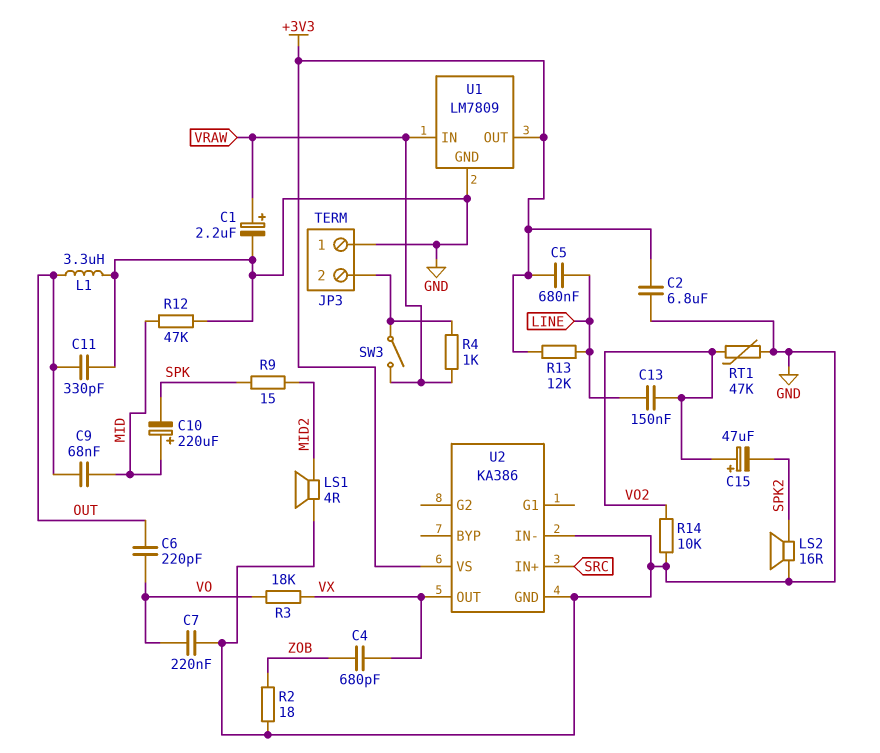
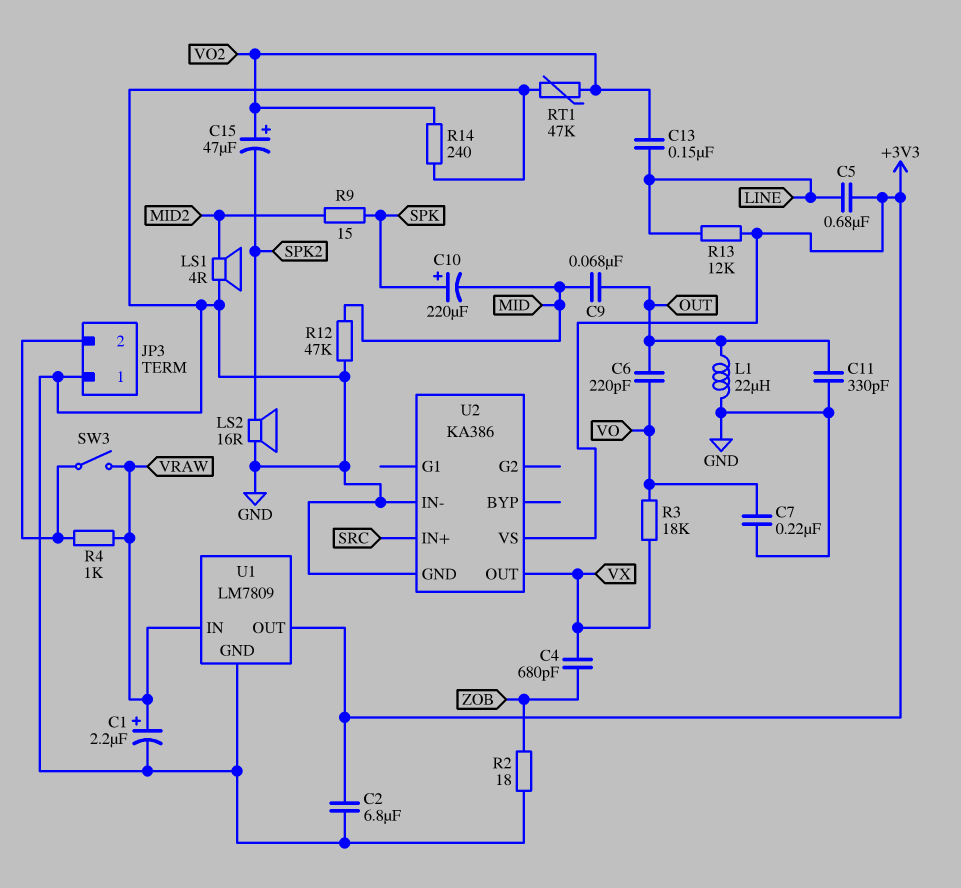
C10: 220uF (plus MID, minus SPK) -> 220uF (plus SPK, minus MID)
L1: 3.3uH (GND, OUT) -> 22uH (GND, OUT)
R14: 10k (GND, VO2) -> 240 (GND, VO2)

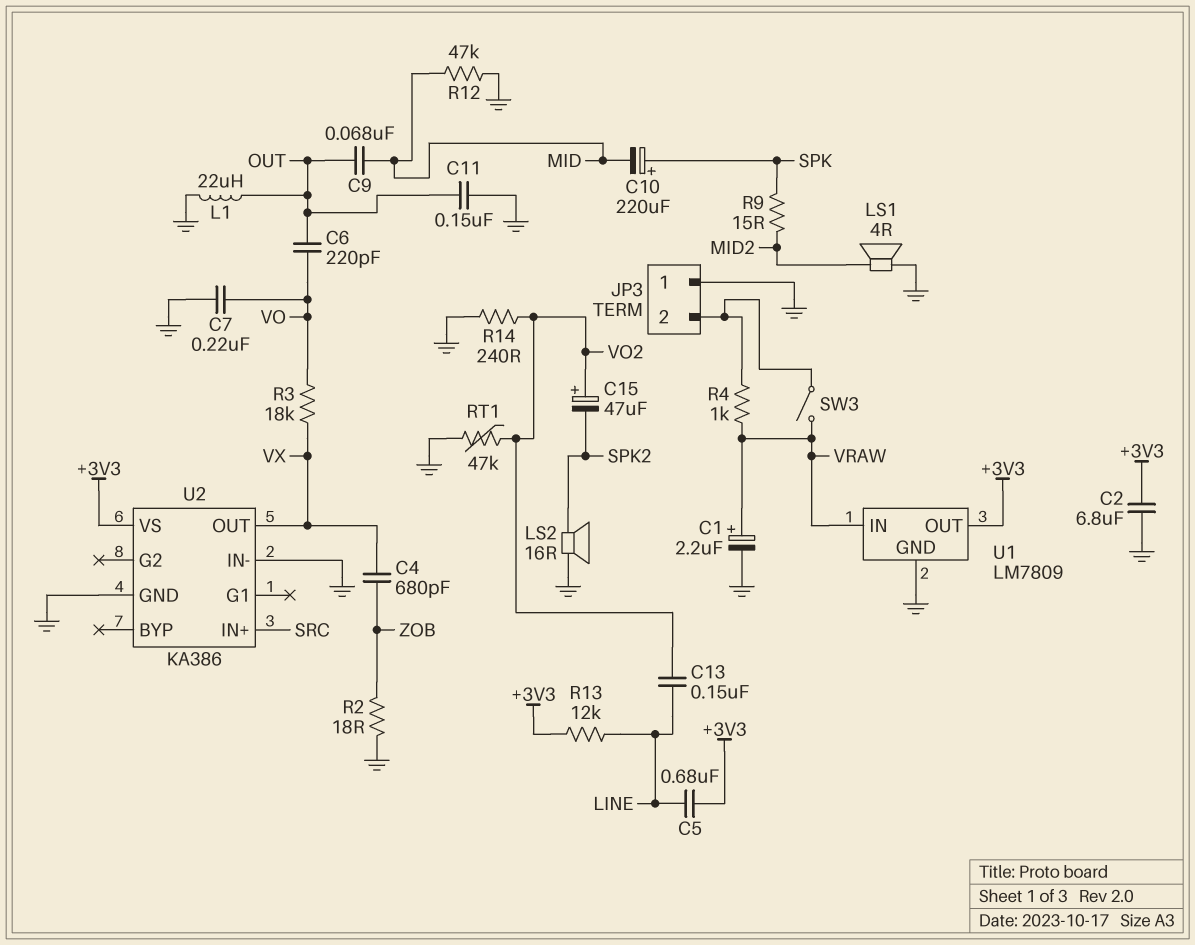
C11: 330pF (GND, OUT) -> 150nF (GND, OUT)

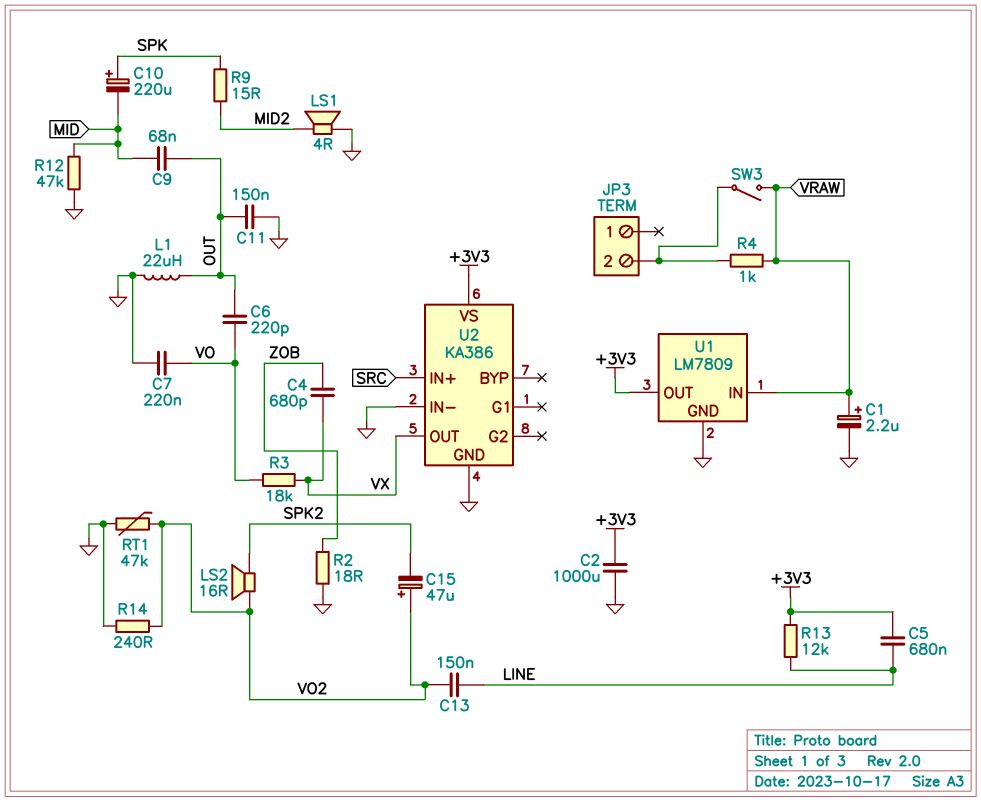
C2: 6.8uF (+3V3, GND) -> 1000uF (+3V3, GND)
JP3 pin 1: GND -> none
LS2: speaker 16R (GND, SPK2) -> speaker 16R (SPK2, VO2)

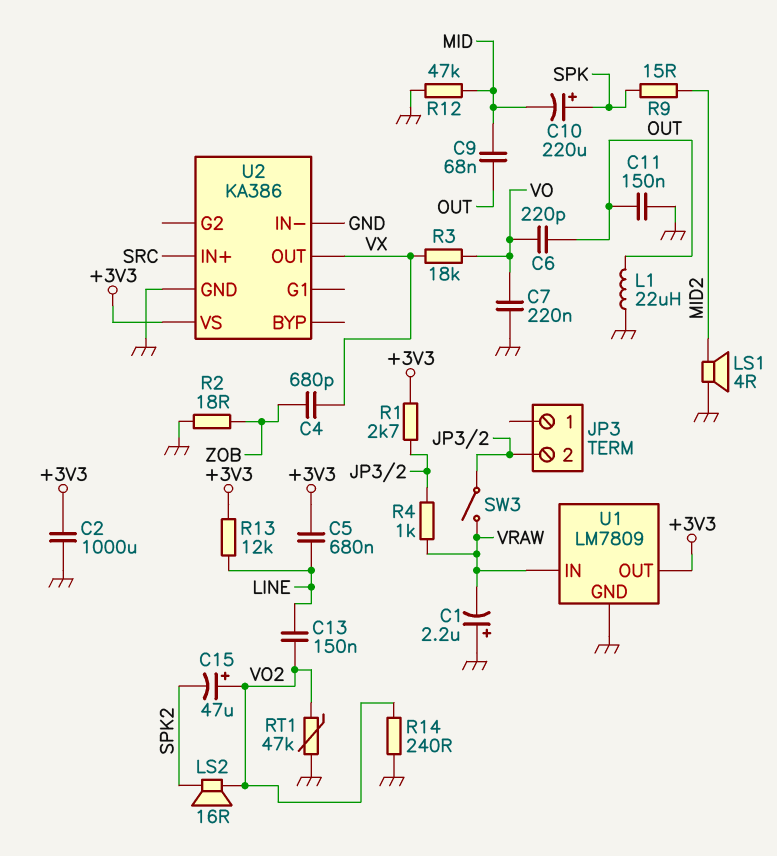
C1: 2.2uF (plus VRAW, minus GND) -> 2.2uF (plus GND, minus VRAW)
R1: none -> 2.7k (+3V3, JP3/2)

